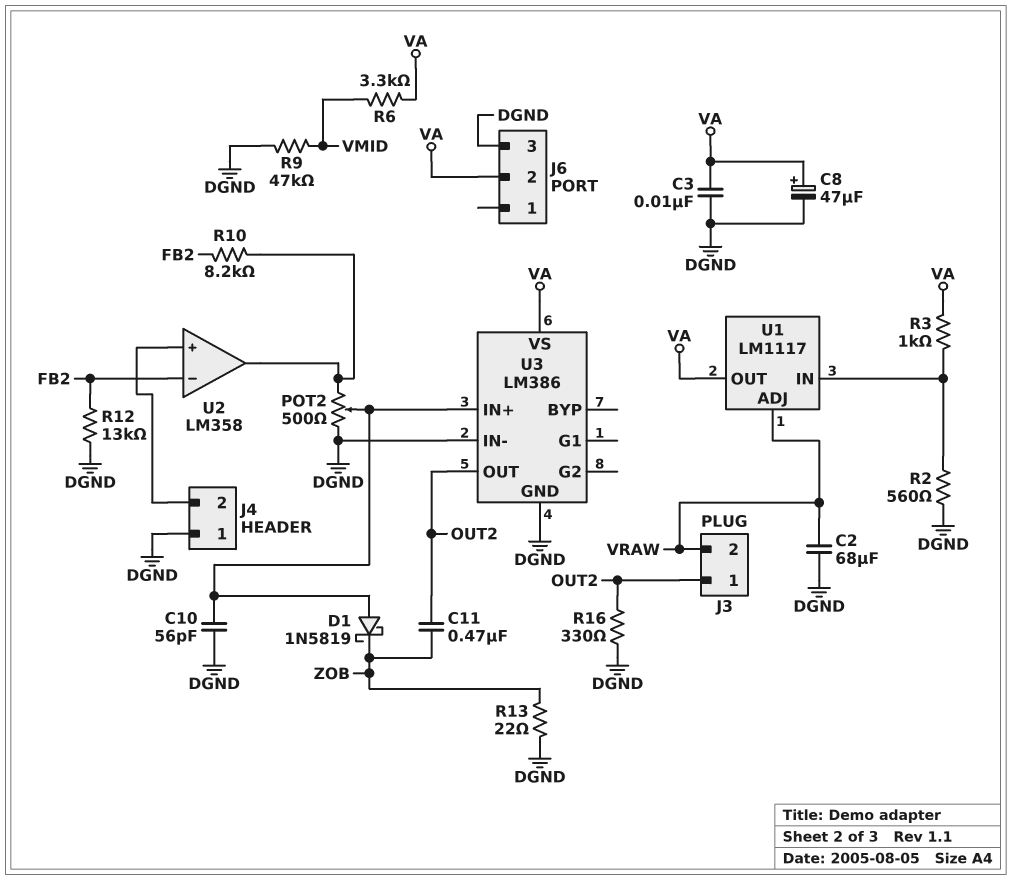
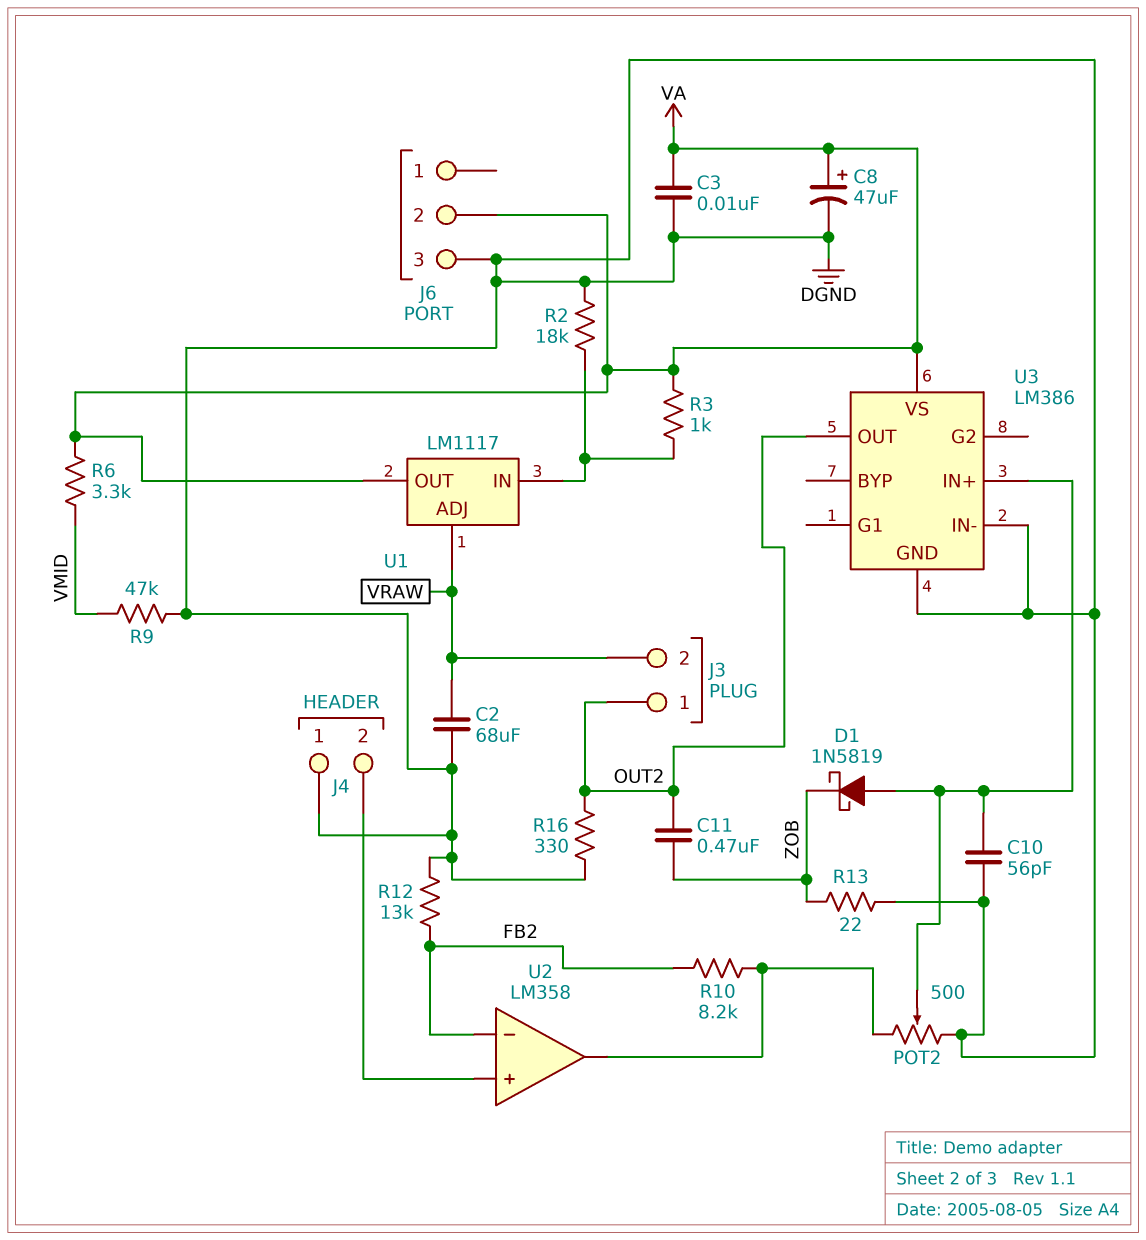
R2: 560 (DGND, U1/IN) -> 18k (DGND, U1/IN)

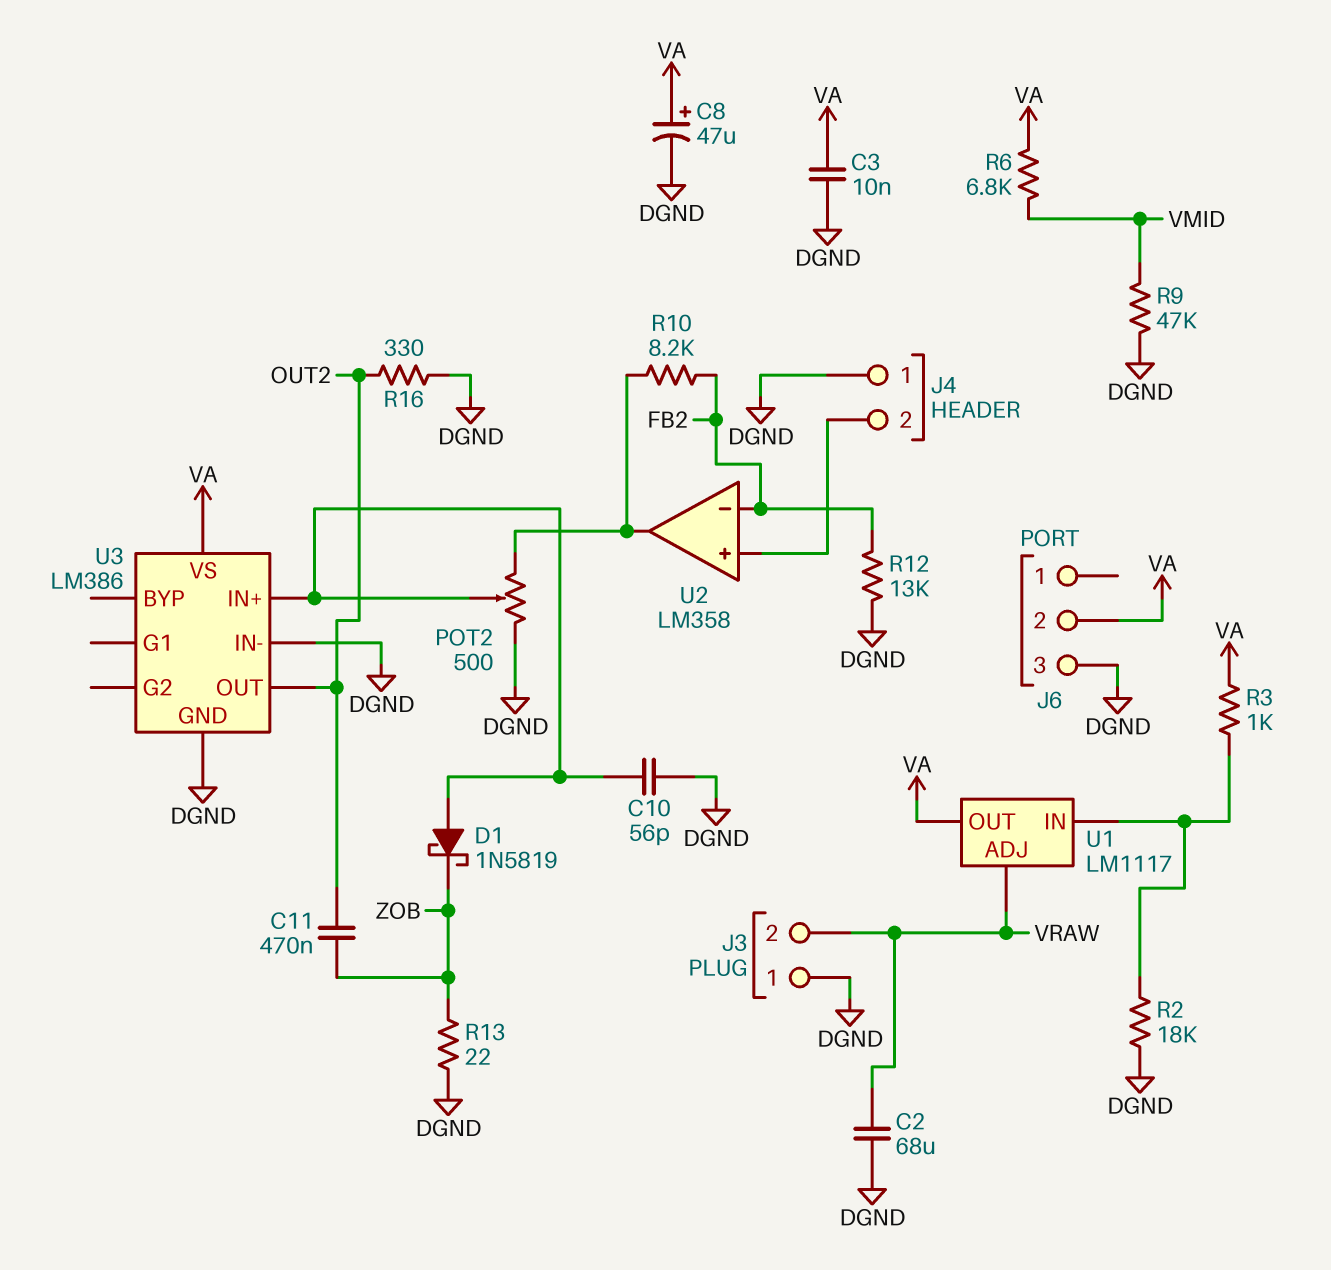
J3 pin 1: OUT2 -> DGND
R6: 3.3k (VA, VMID) -> 6.8k (VA, VMID)

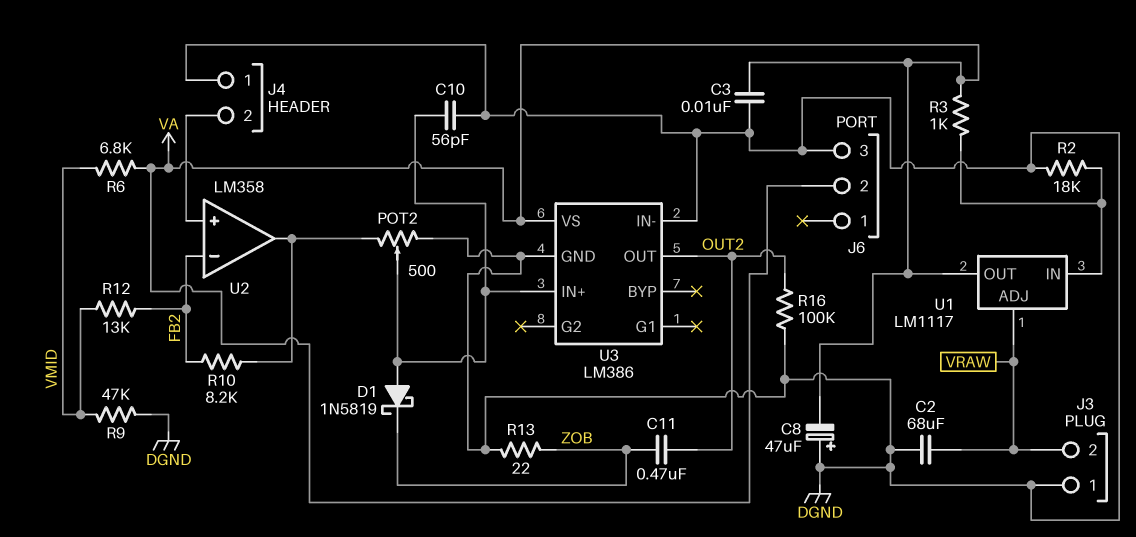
C8: 47uF (plus VA, minus DGND) -> 47uF (plus DGND, minus VA)
R12: 13k (DGND, FB2) -> 13k (FB2, VMID)
R16: 330 (DGND, OUT2) -> 100k (DGND, OUT2)

